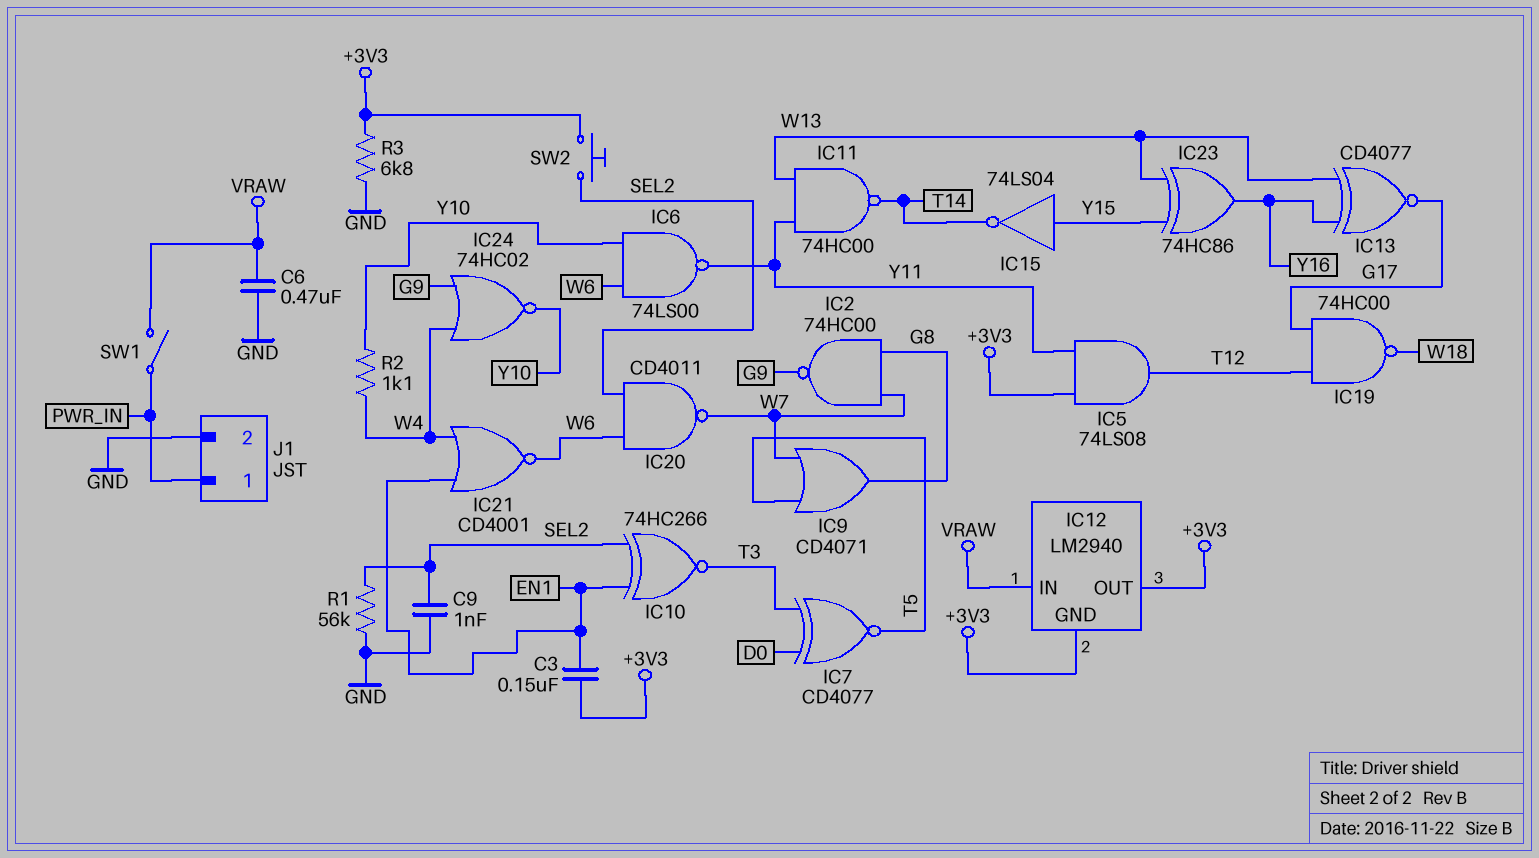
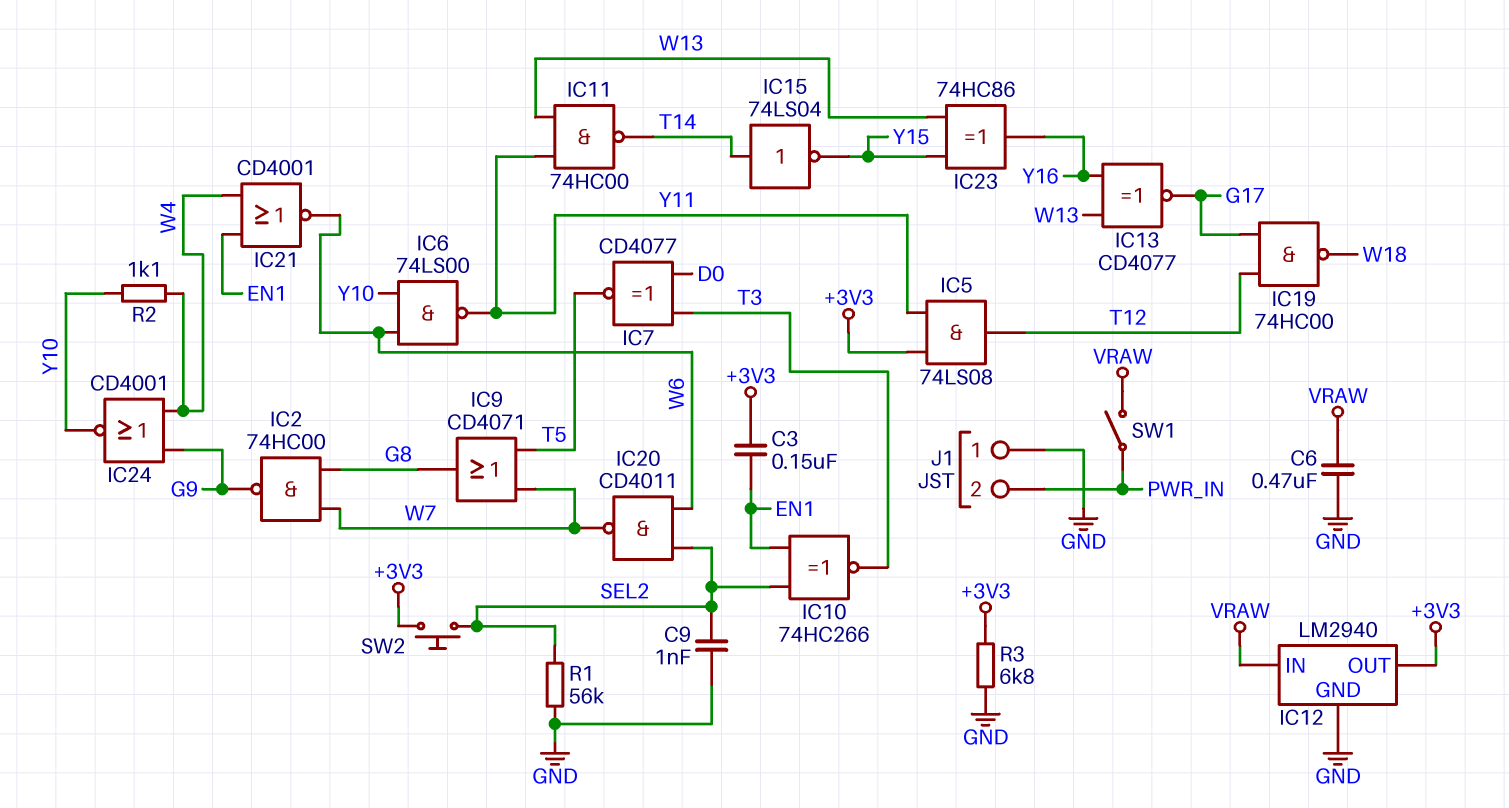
IC12 pin GND: +3V3 -> GND
IC15: NOT 74LS04 (in Y15, out T14) -> NOT 74LS04 (in T14, out Y15)
IC24: NOR 74HC02 (in G9, in W4, out Y10) -> NOR CD4001 (in G9, in W4, out Y10)
J1 pin 1: PWR_IN -> GND
J1 pin 2: GND -> PWR_IN

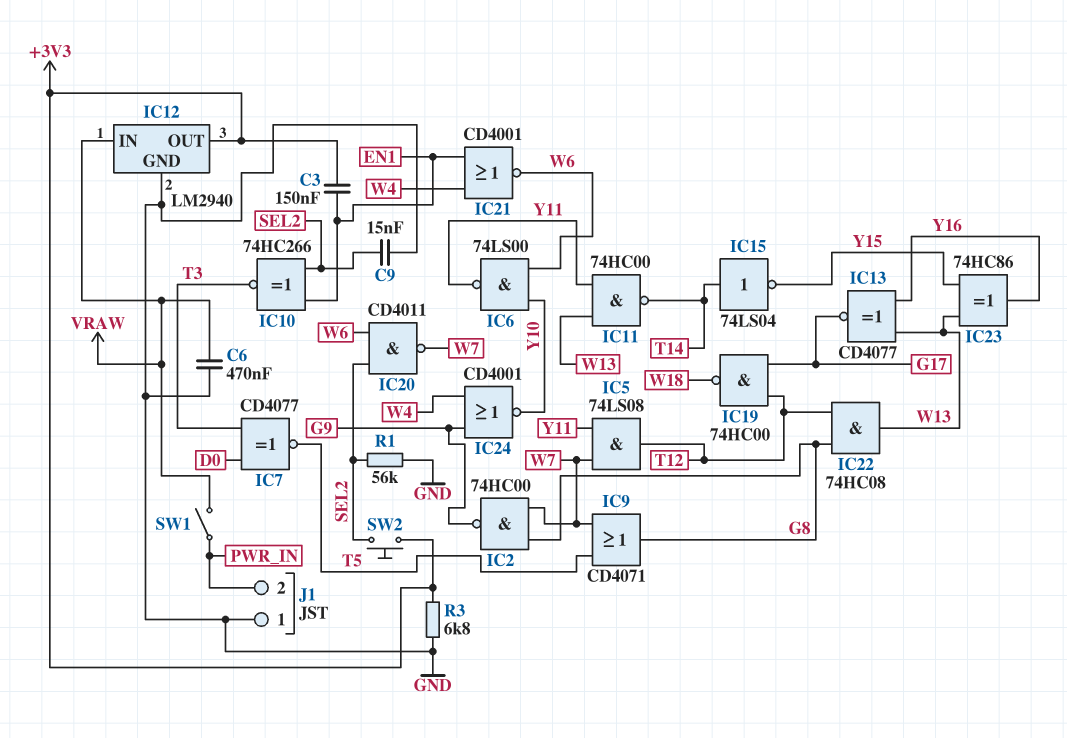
C9: 1nF (GND, SEL2) -> 15nF (GND, SEL2)
IC5: AND 74LS08 (in +3V3, in Y11, out T12) -> AND 74LS08 (in W7, in Y11, out T12)
IC22: none -> AND 74HC08 (in G8, in T12, out W13)
R2: 1.1k (W4, Y10) -> none

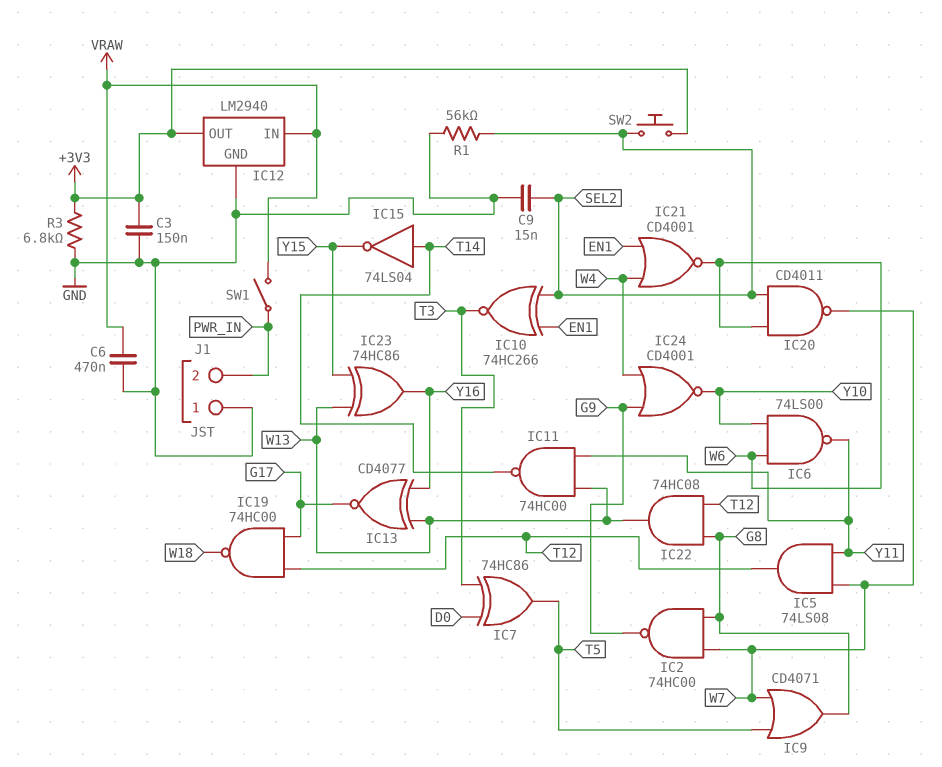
C3: 150nF (+3V3, EN1) -> 150nF (+3V3, GND)
IC7: XNOR CD4077 (in D0, in T3, out T5) -> XOR 74HC86 (in D0, in T3, out T5)

